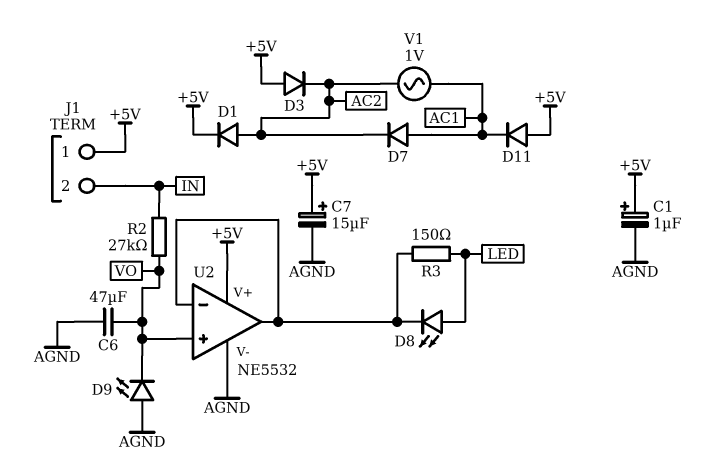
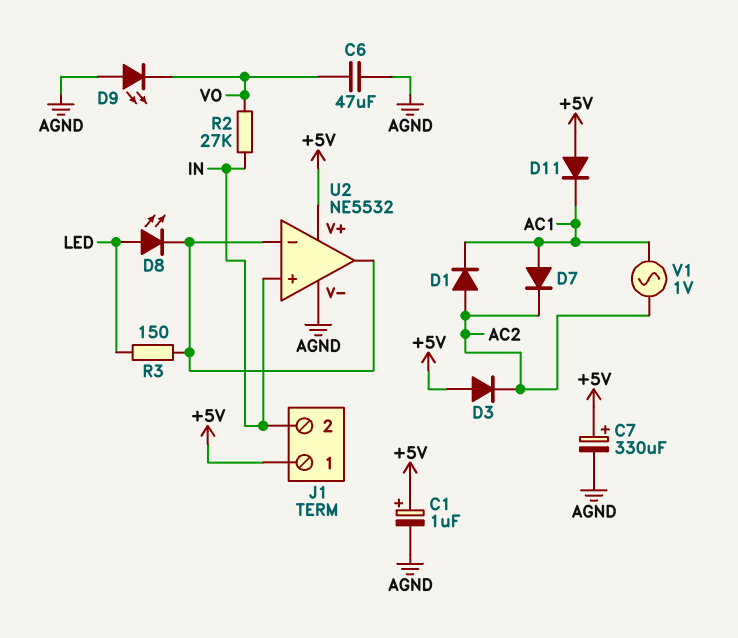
C7: 15uF (plus +5V, minus AGND) -> 330uF (plus +5V, minus AGND)
D1: diode (A AC2, K +5V) -> diode (A AC2, K AC1)
U2 pin in+: VO -> IN

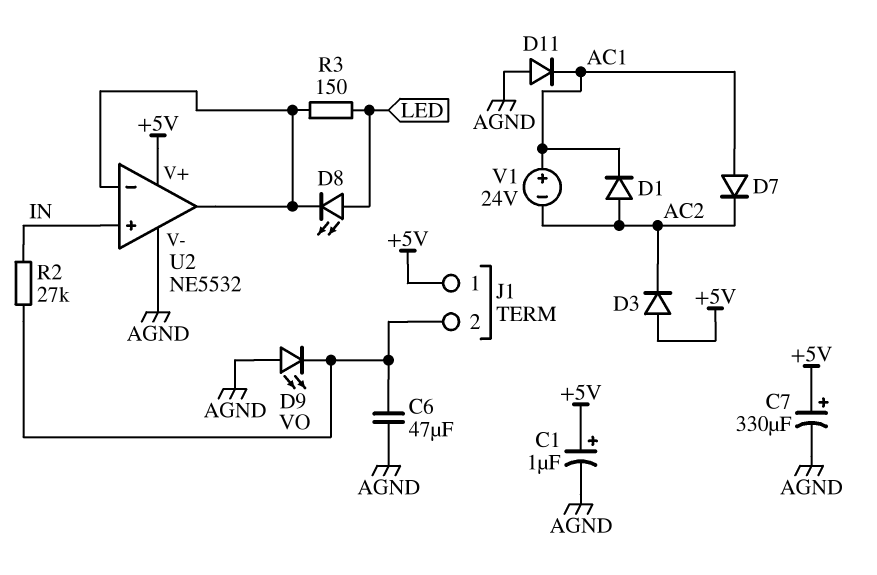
D11: diode (A +5V, K AC1) -> diode (A AGND, K AC1)
J1 pin 2: IN -> VO
V1: AC 1V (AC1, AC2) -> 24V (plus AC1, minus AC2)

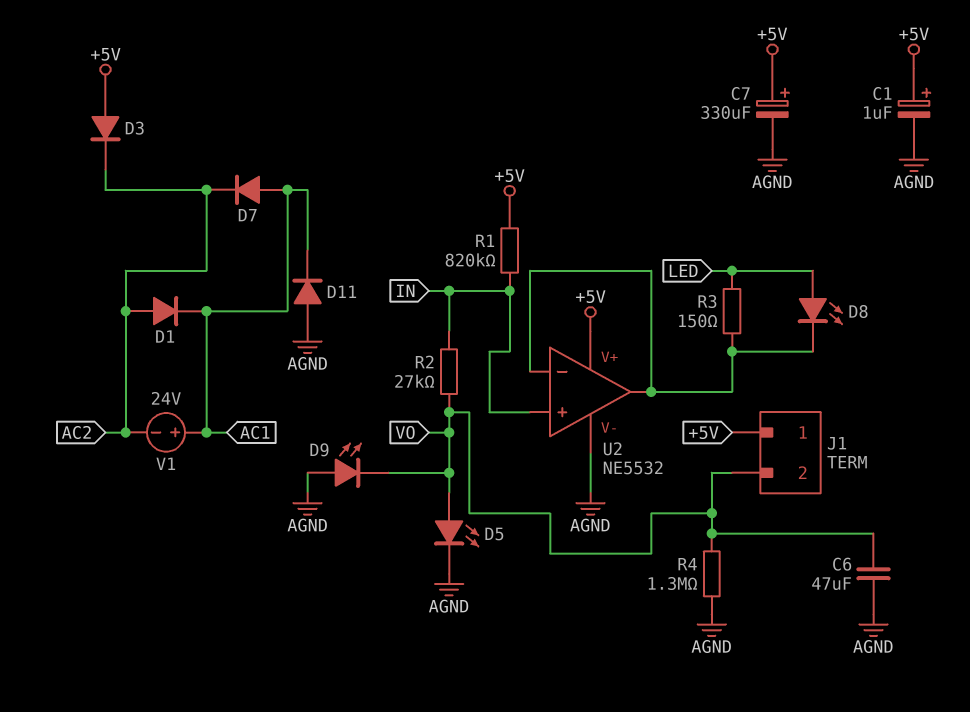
D5: none -> LED (A VO, K AGND)
R1: none -> 820k (+5V, IN)
R4: none -> 1.3M (AGND, VO)

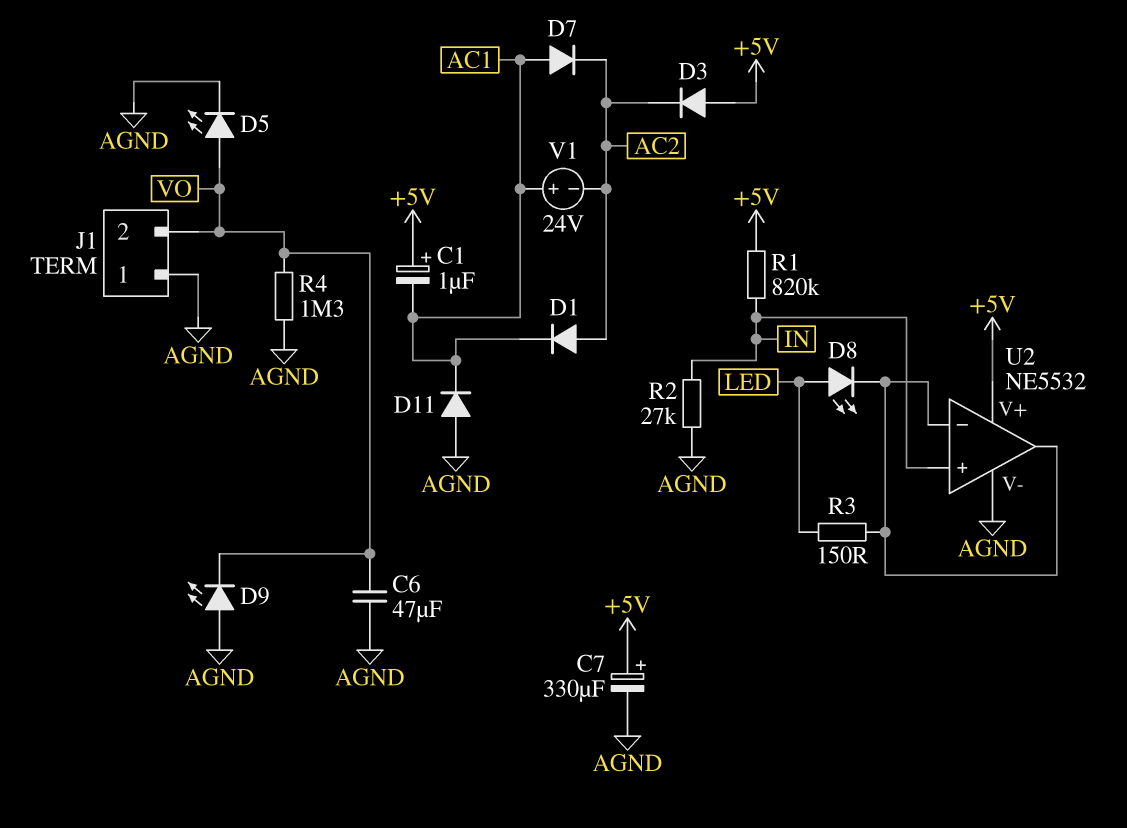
C1: 1uF (plus +5V, minus AGND) -> 1uF (plus +5V, minus AC1)
J1 pin 1: +5V -> AGND
R2: 27k (IN, VO) -> 27k (AGND, IN)

